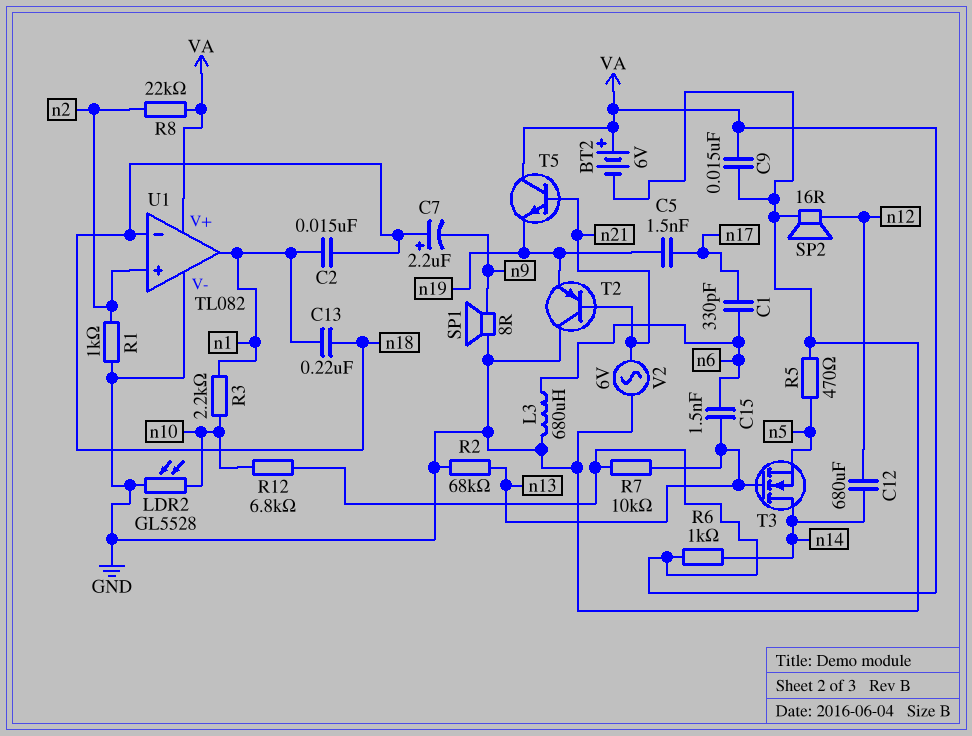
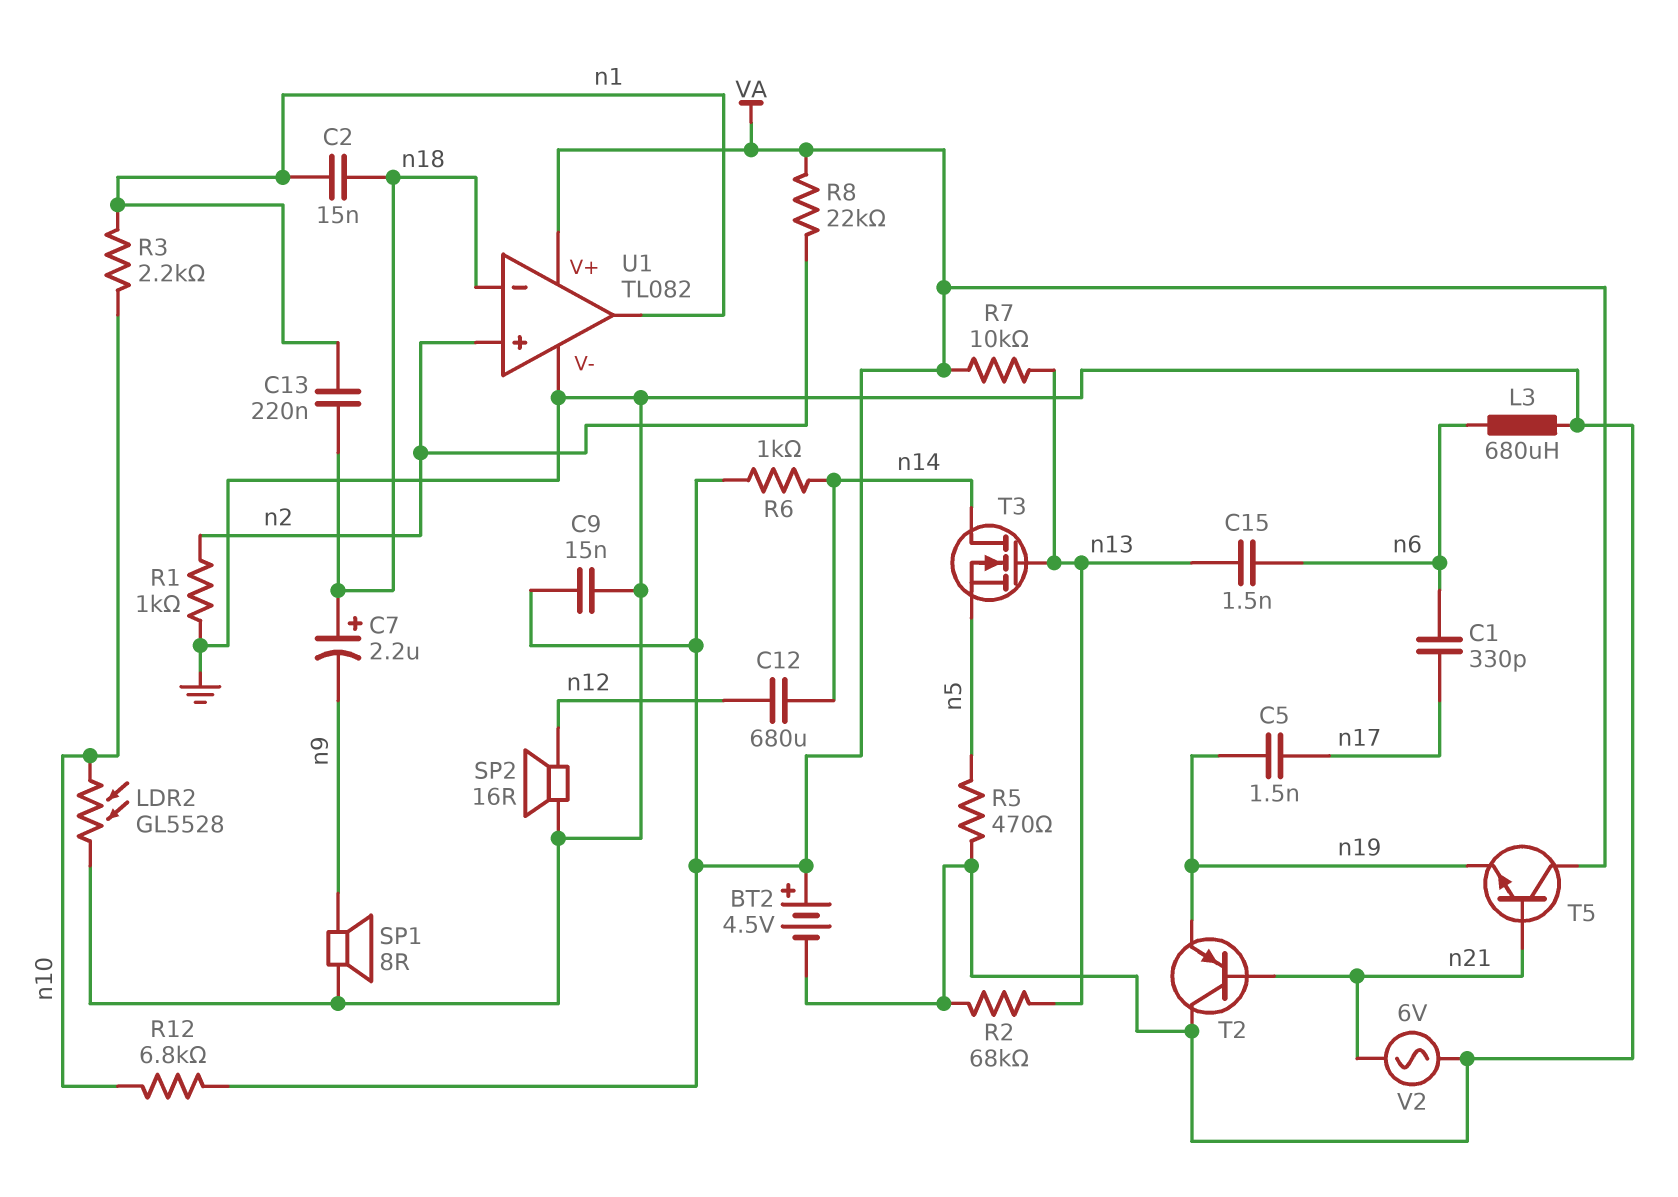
BT2: 6V (plus VA, minus GND) -> 4.5V (plus VA, minus GND)

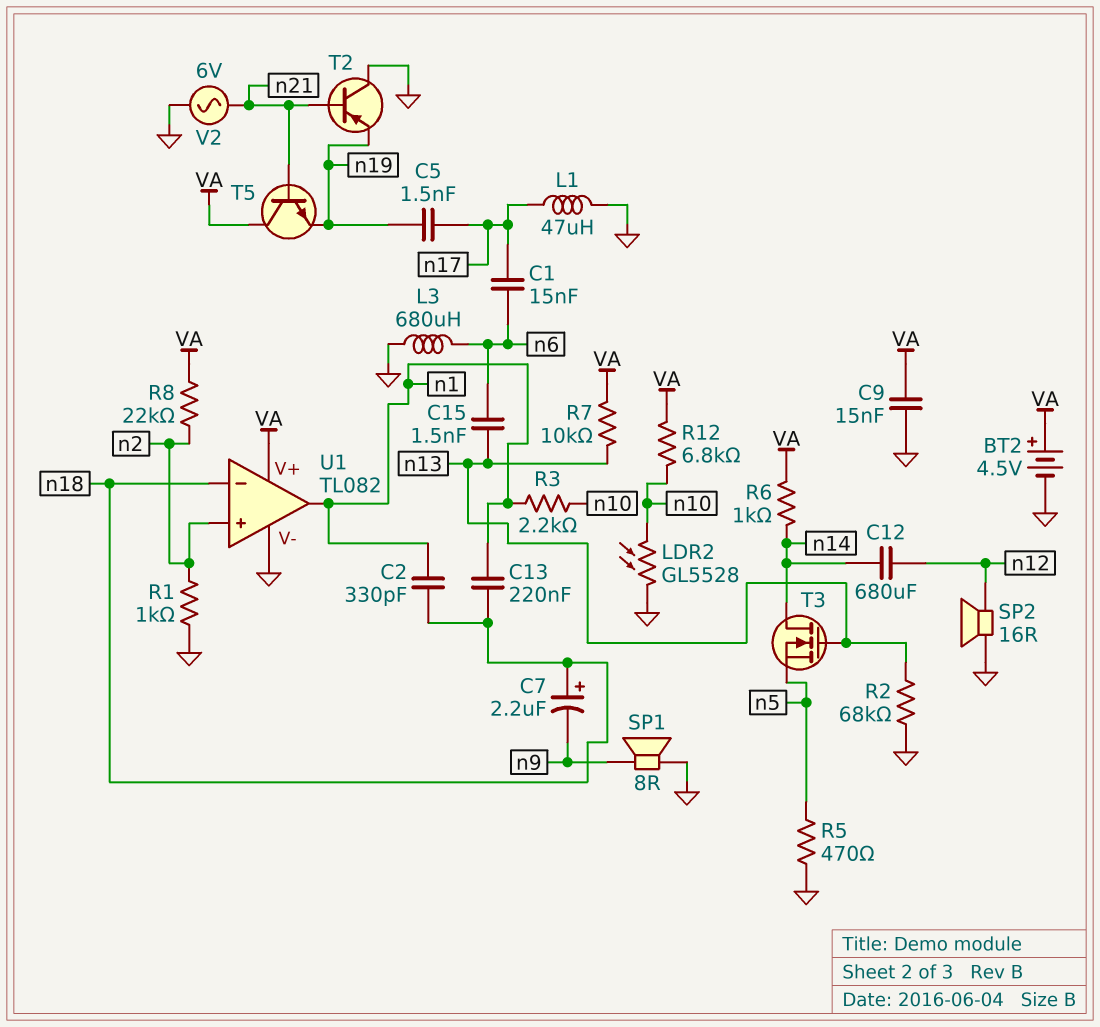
C1: 330pF (n6, n17) -> 15nF (n6, n17)
C2: 15nF (n1, n18) -> 330pF (n1, n18)
L1: none -> 47uH (GND, n17)

